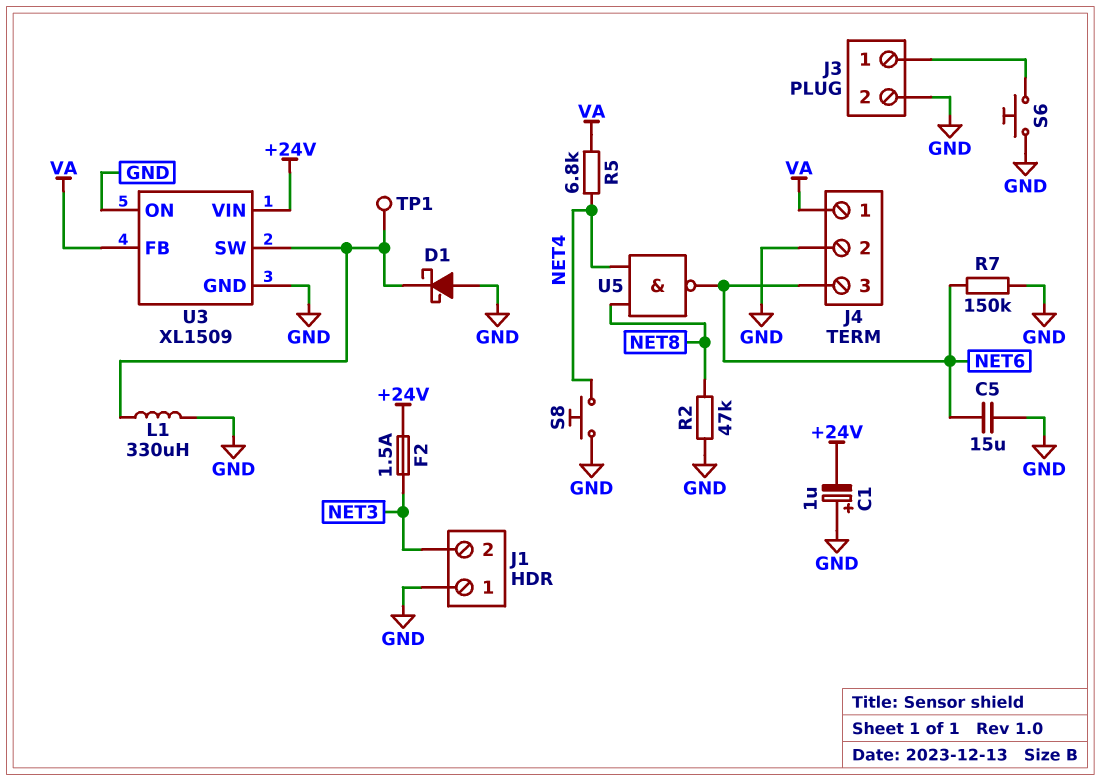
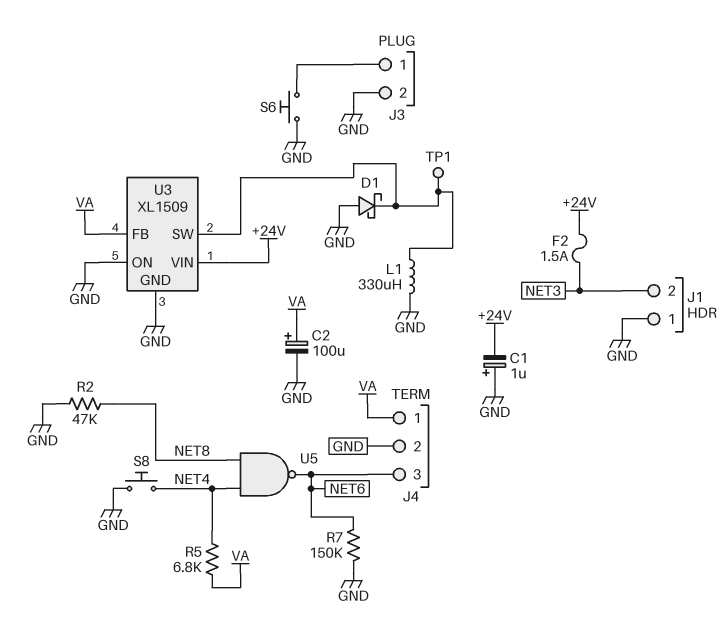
C2: none -> 100uF (plus VA, minus GND)
C5: 15uF (GND, NET6) -> none

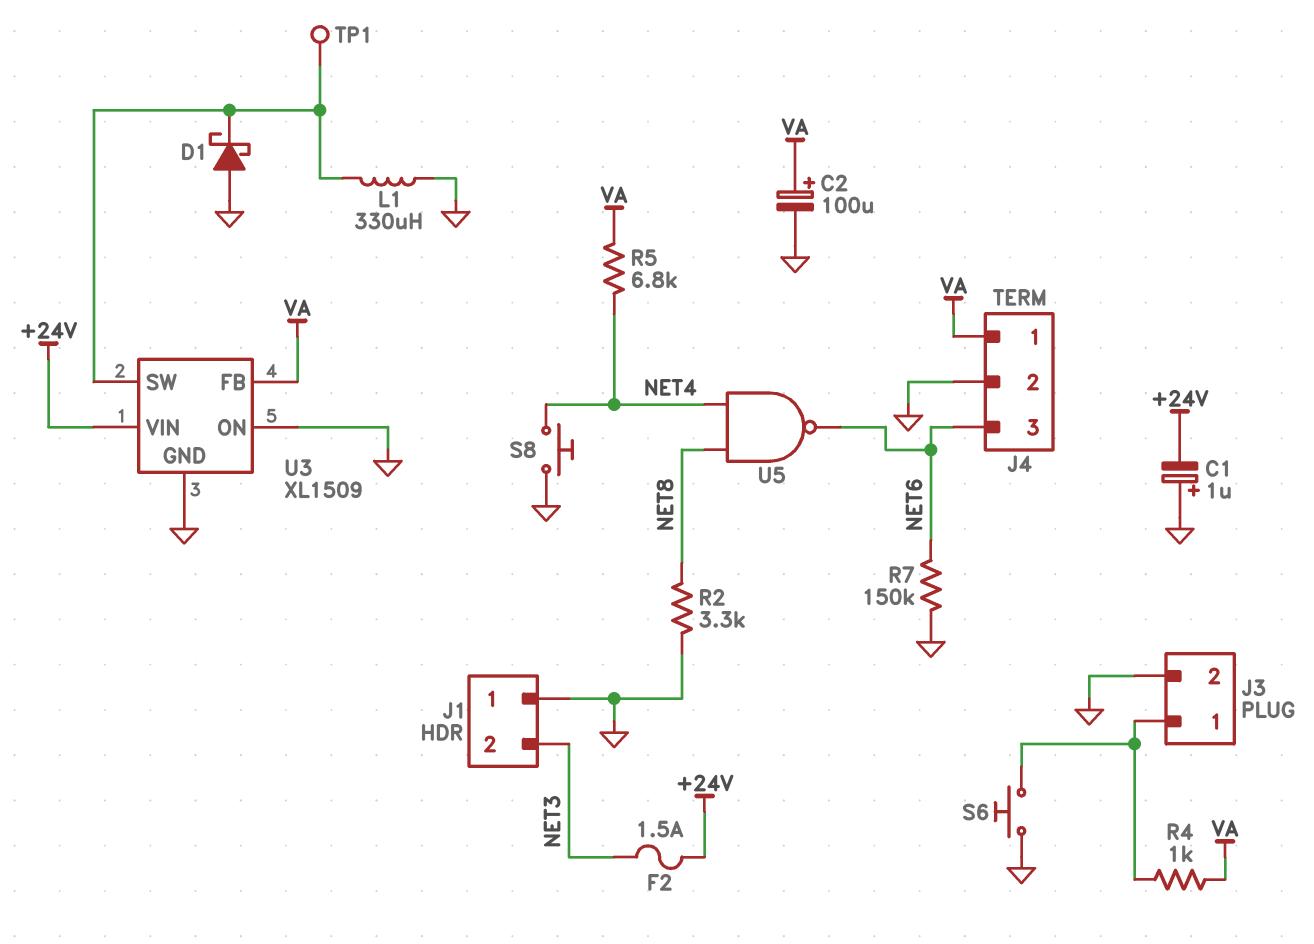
R2: 47k (GND, NET8) -> 3.3k (GND, NET8)
R4: none -> 1k (J3/1, VA)

